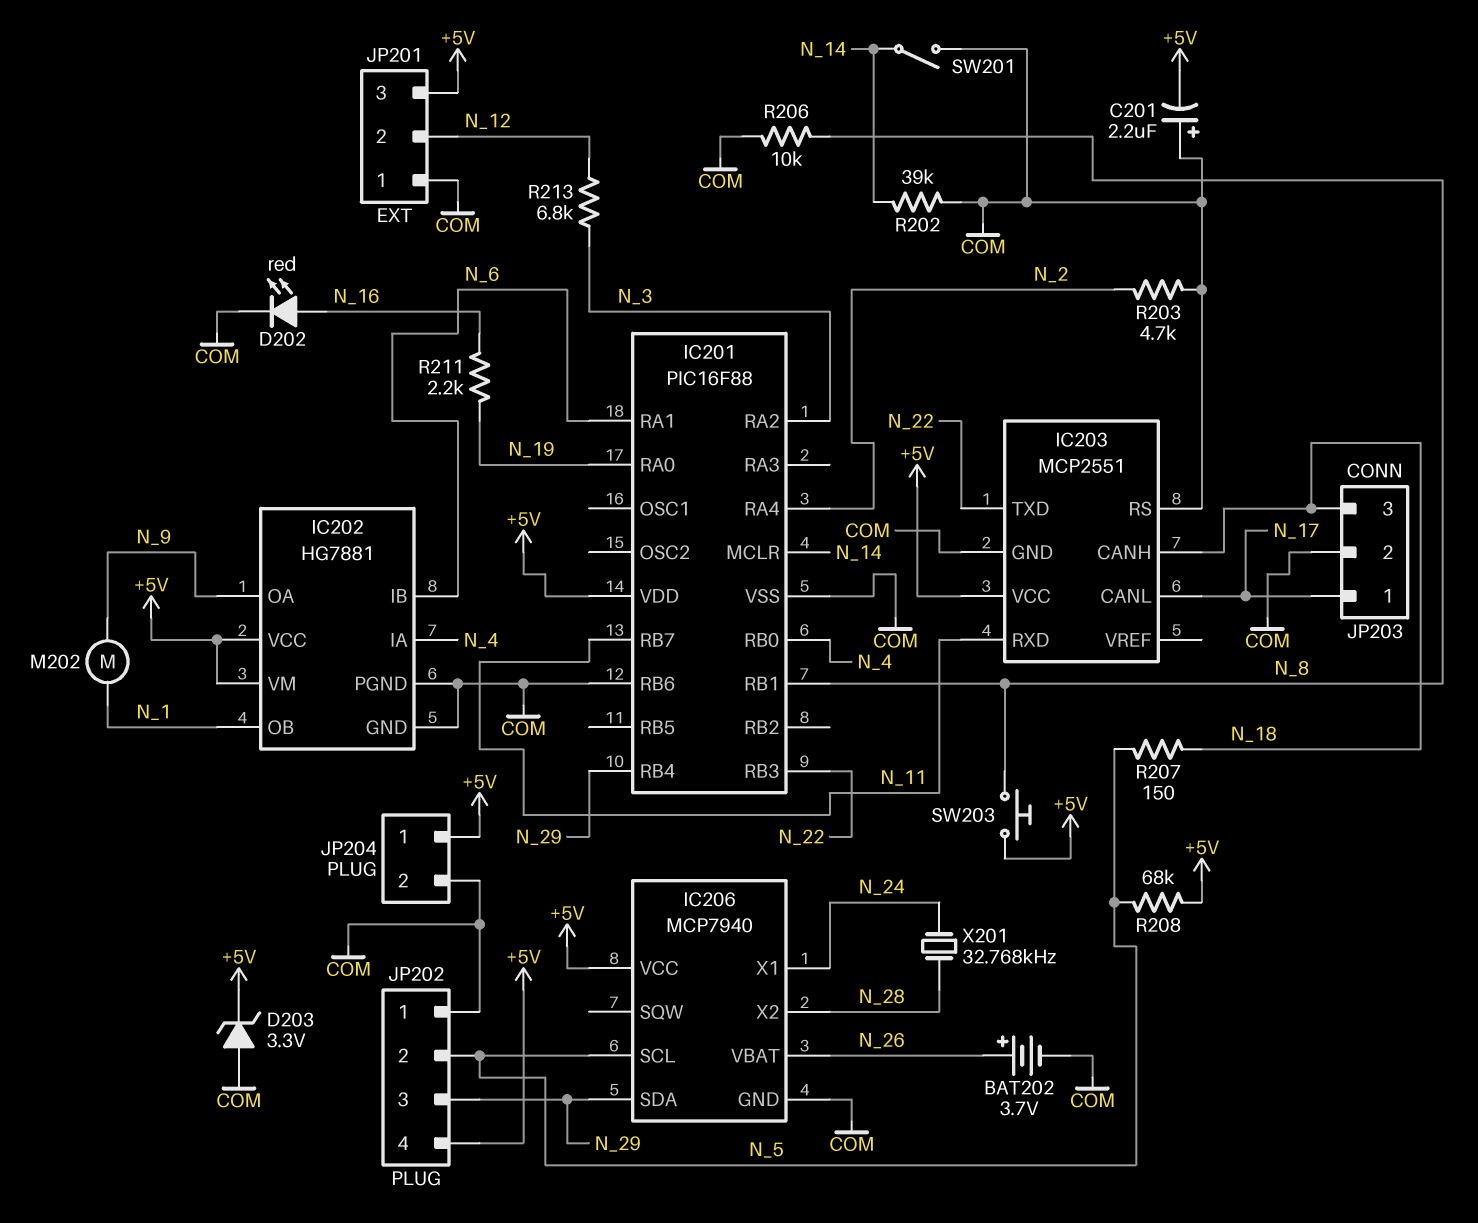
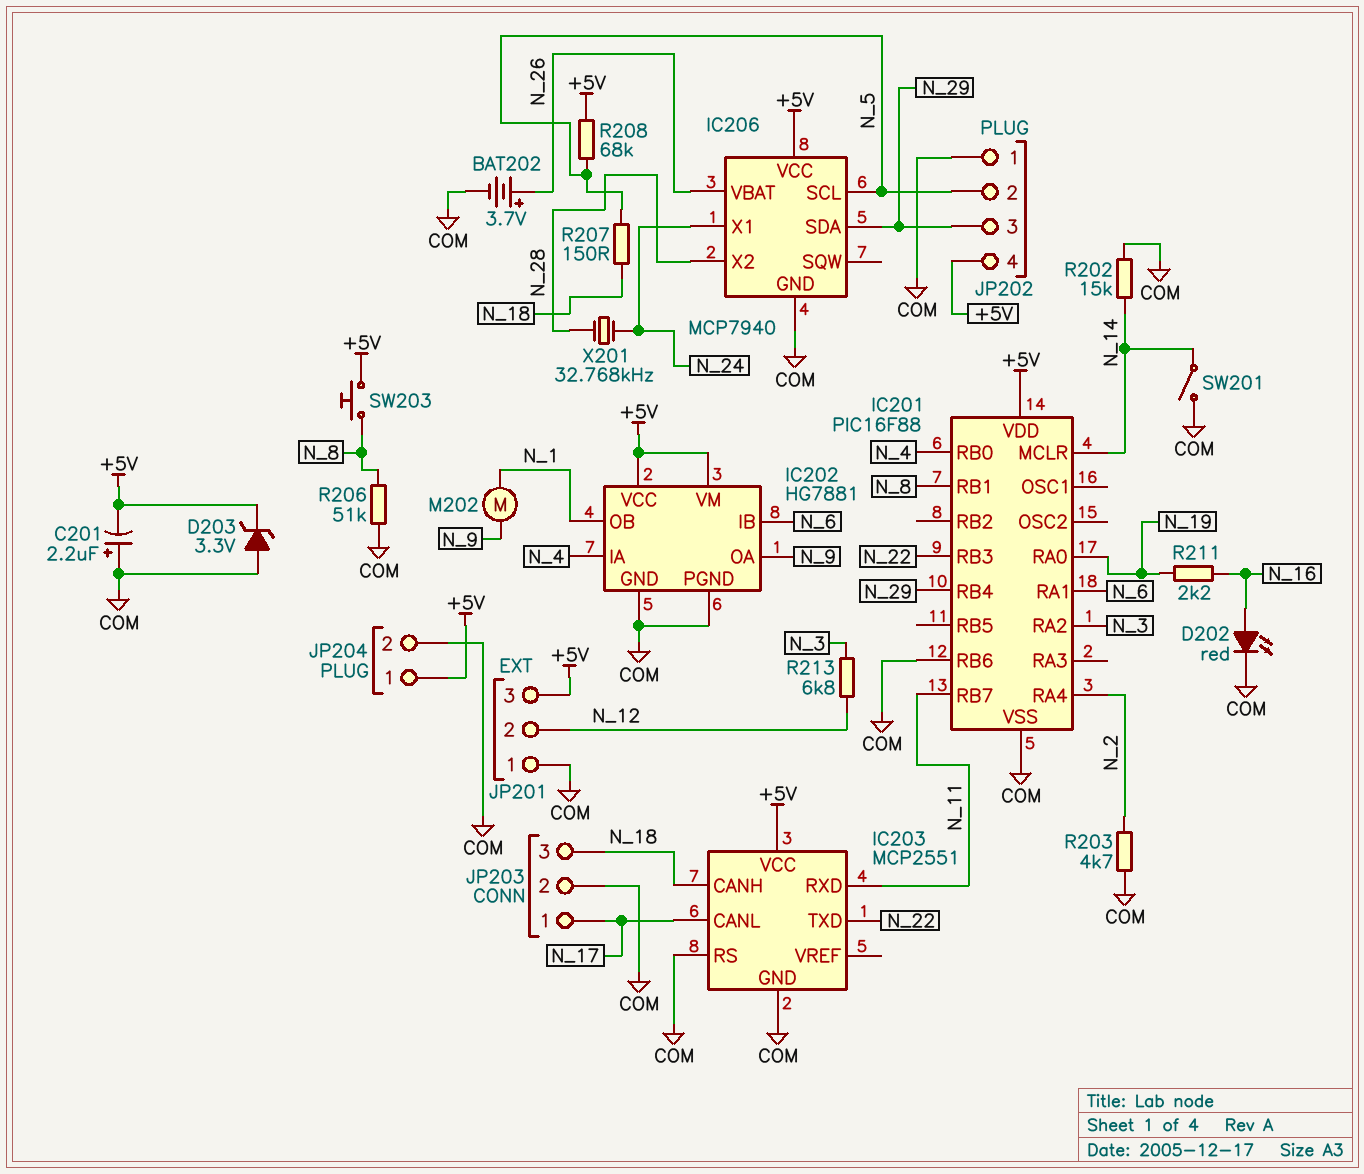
R202: 39k (COM, N_14) -> 15k (COM, N_14)
R206: 10k (COM, N_8) -> 51k (COM, N_8)

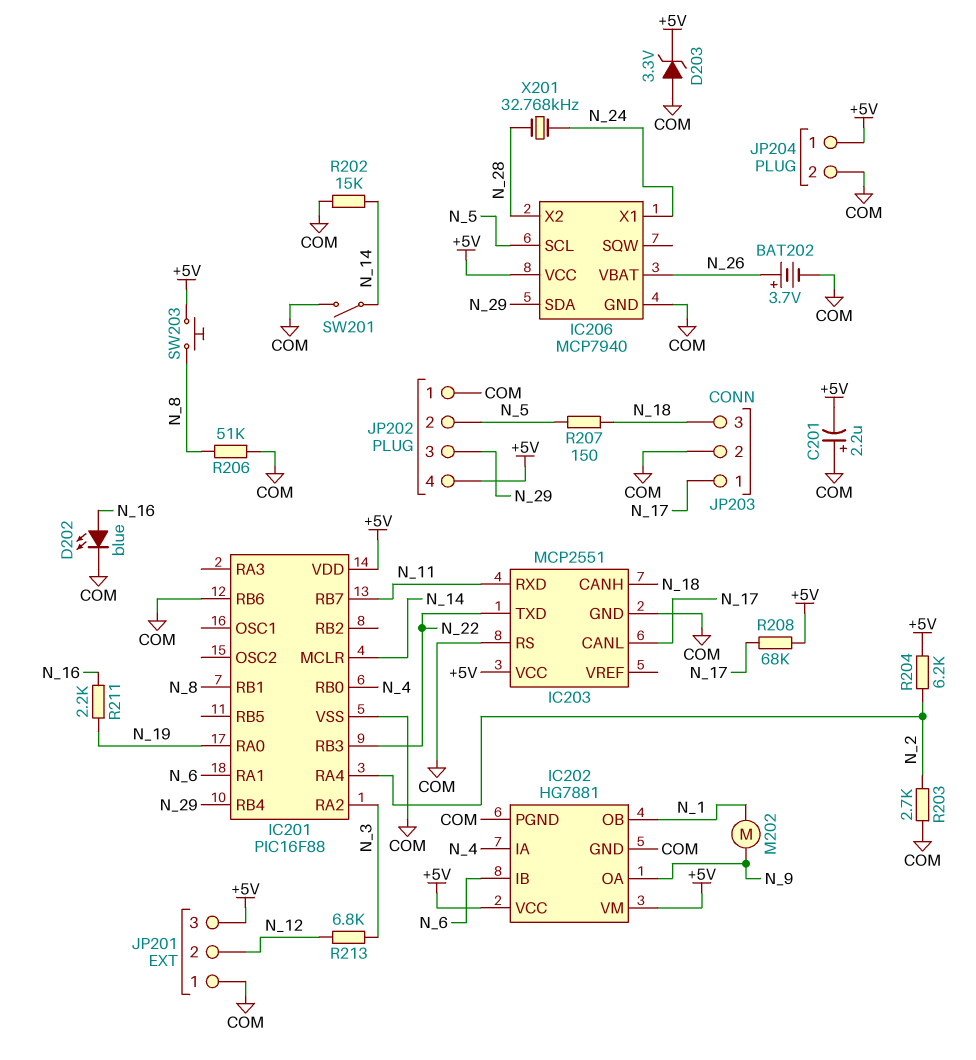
D202: LED red (A N_16, K COM) -> LED blue (A N_16, K COM)
R203: 4.7k (COM, N_2) -> 2.7k (COM, N_2)
R204: none -> 6.2k (+5V, N_2)
R208: 68k (+5V, N_5) -> 68k (+5V, N_17)

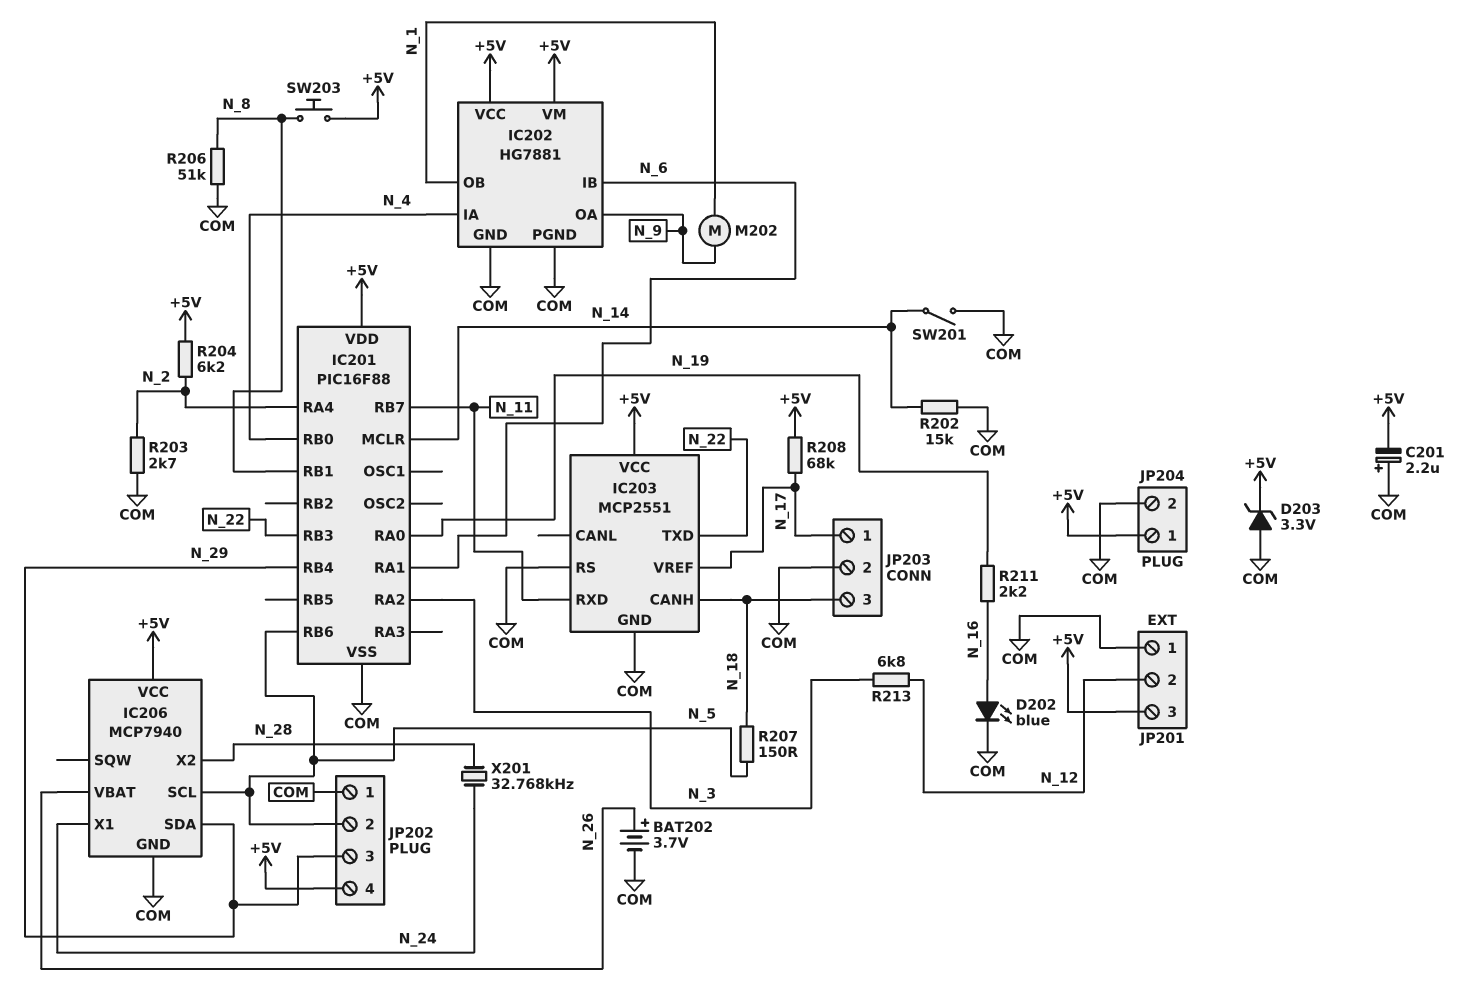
IC201 pin RB6: COM -> N_5
IC203 pin CANL: N_17 -> none
IC203 pin VREF: none -> N_17

